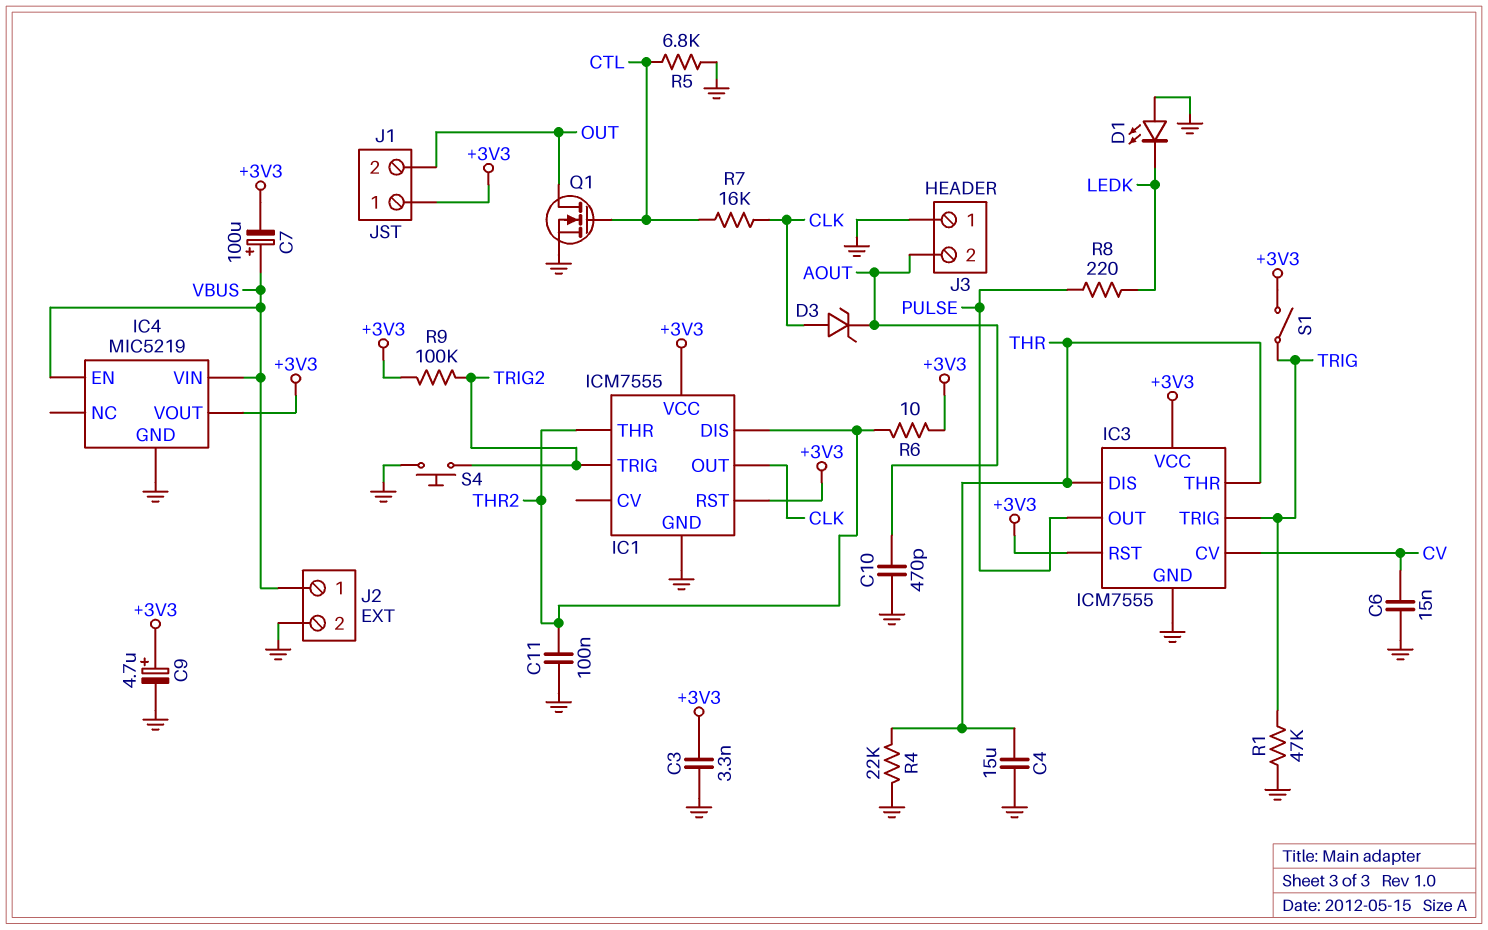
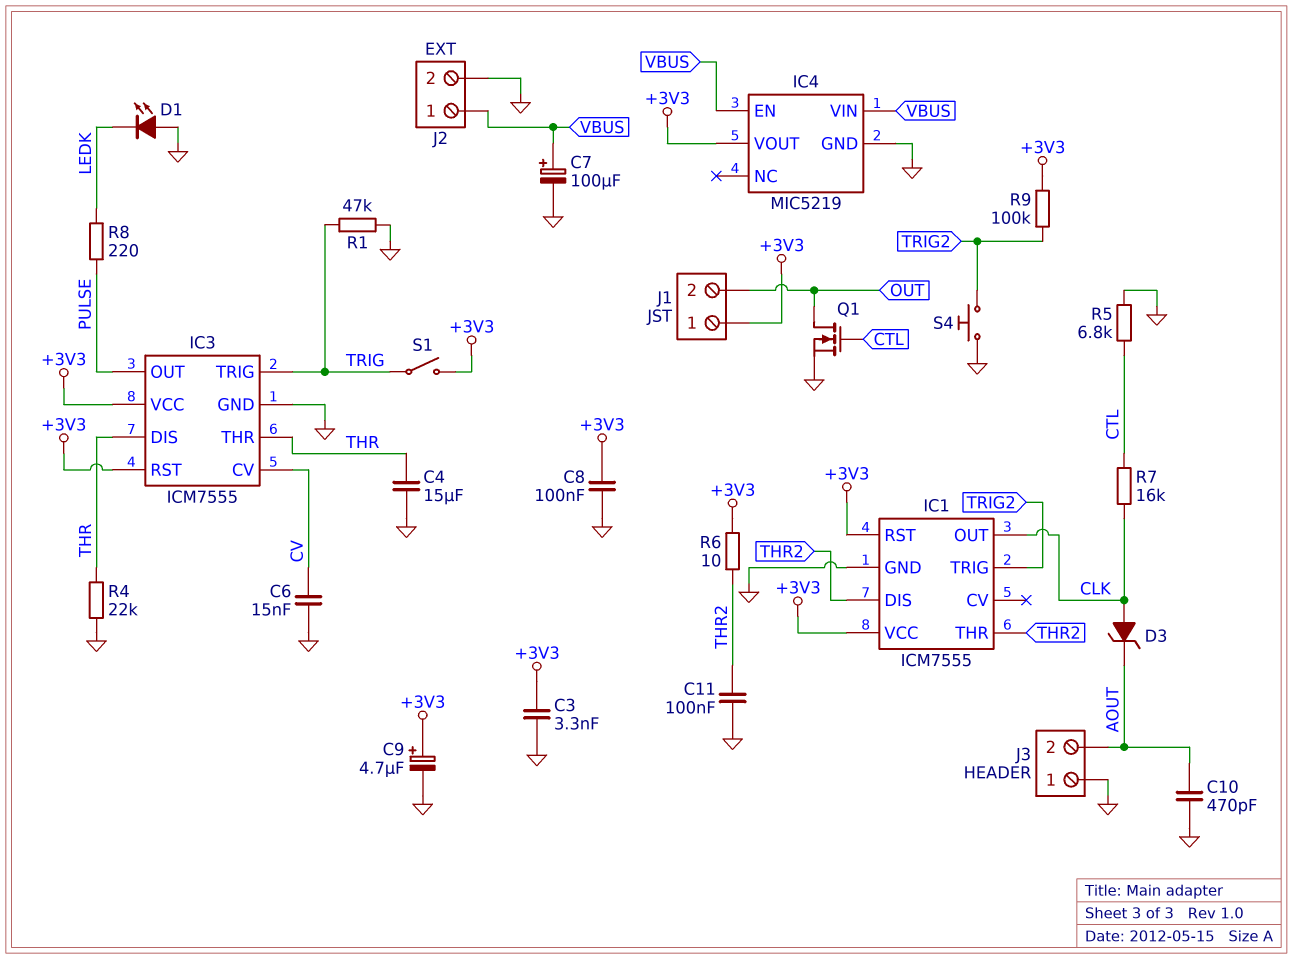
C7: 100uF (plus VBUS, minus +3V3) -> 100uF (plus VBUS, minus GND)
C8: none -> 100nF (+3V3, GND)

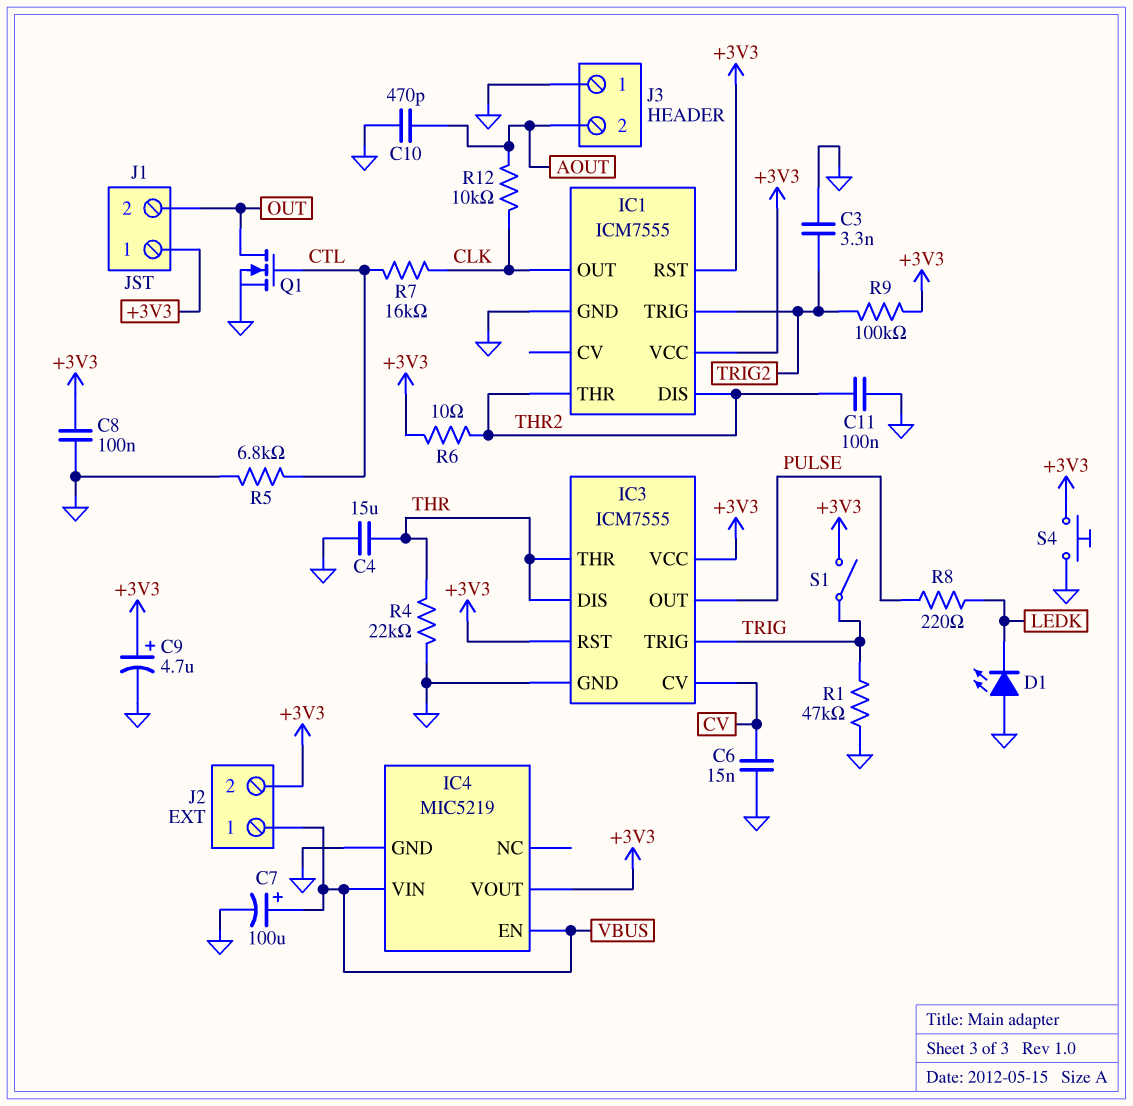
C3: 3.3nF (+3V3, GND) -> 3.3nF (GND, TRIG2)
D3: zener (A CLK, K AOUT) -> none
J2 pin 2: GND -> +3V3
R12: none -> 10k (AOUT, CLK)
S4: button (GND, TRIG2) -> button (+3V3, GND)

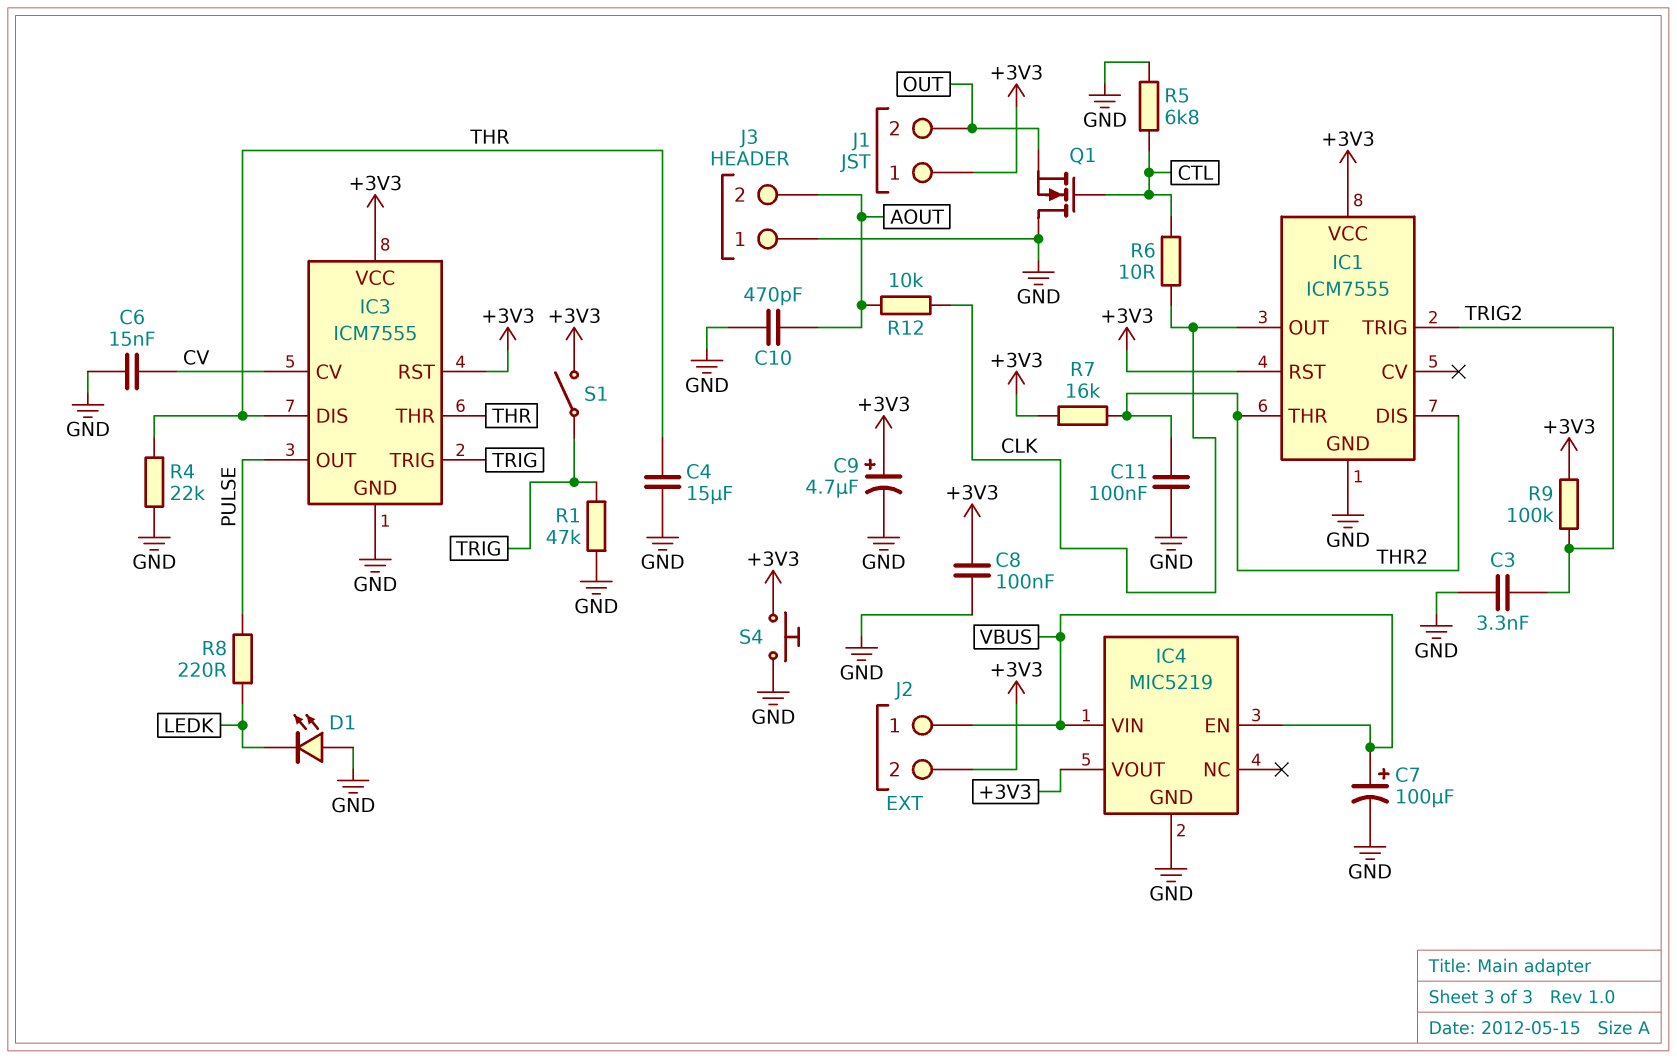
Q1: NMOS (G CTL, D OUT, S GND) -> NMOS (G CTL, D GND, S OUT)
R6: 10 (+3V3, THR2) -> 10 (CLK, CTL)
R7: 16k (CLK, CTL) -> 16k (+3V3, THR2)

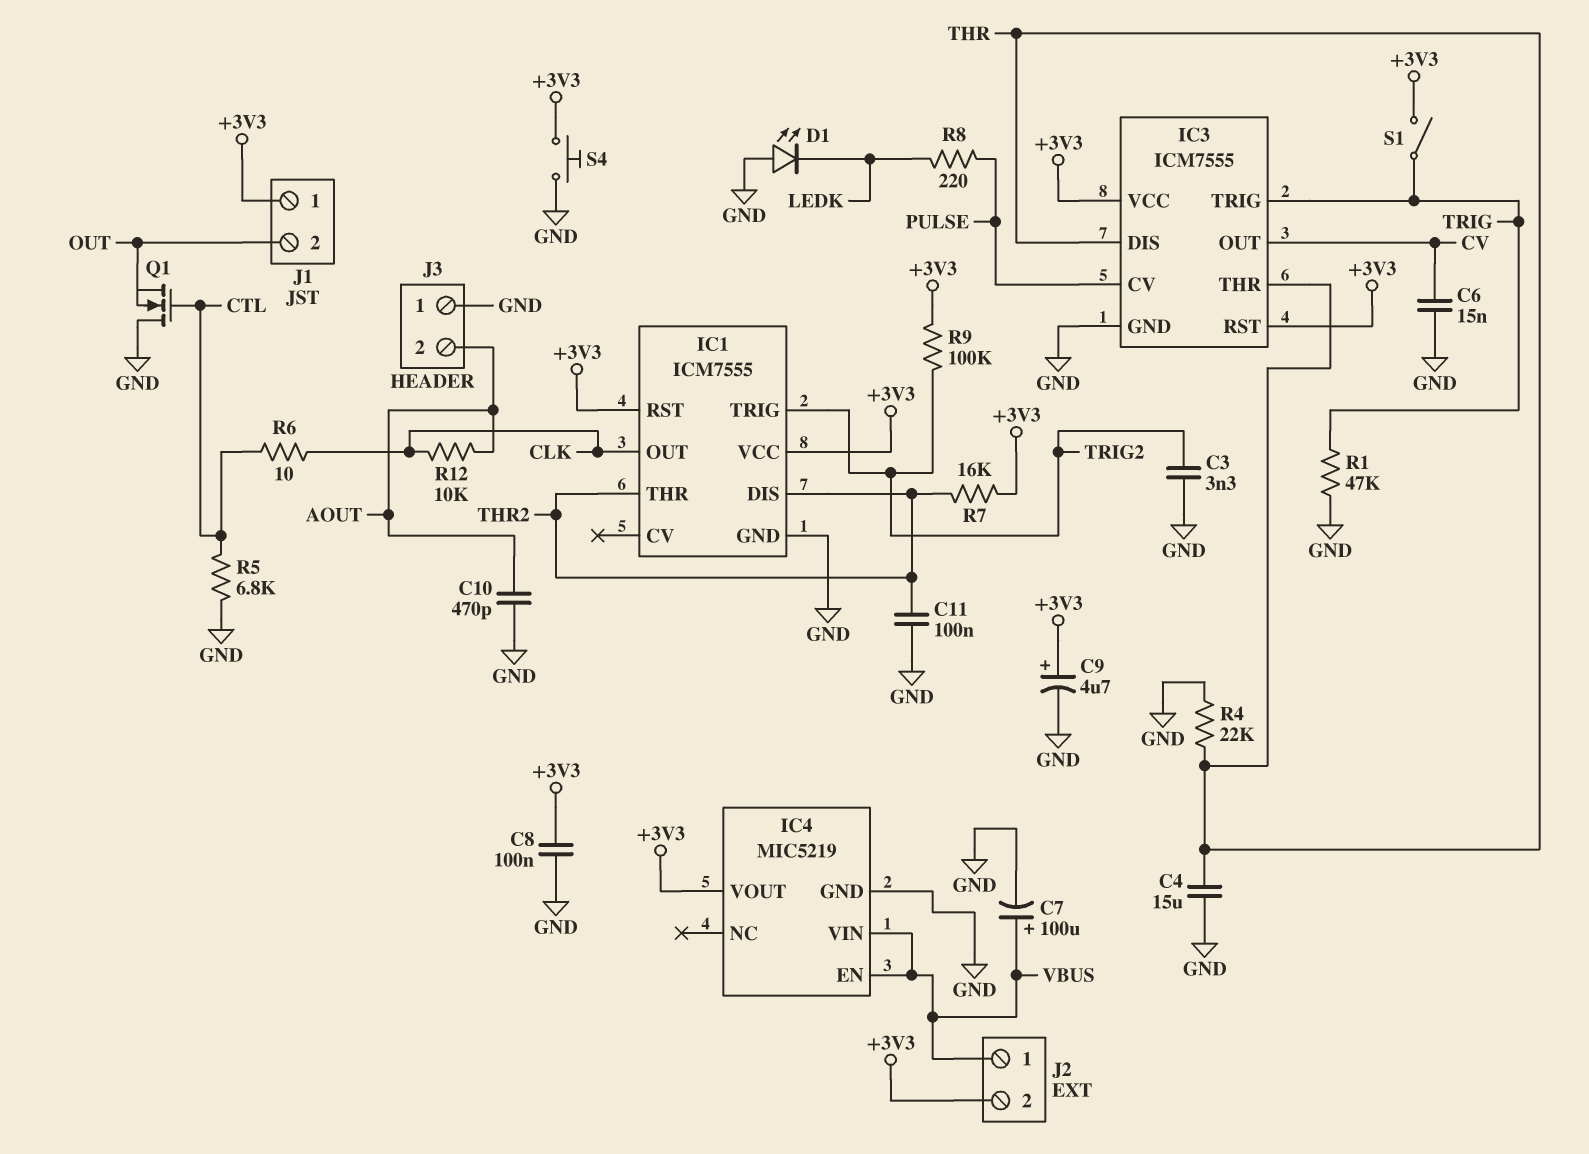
IC3 pin CV: CV -> PULSE
IC3 pin OUT: PULSE -> CV

